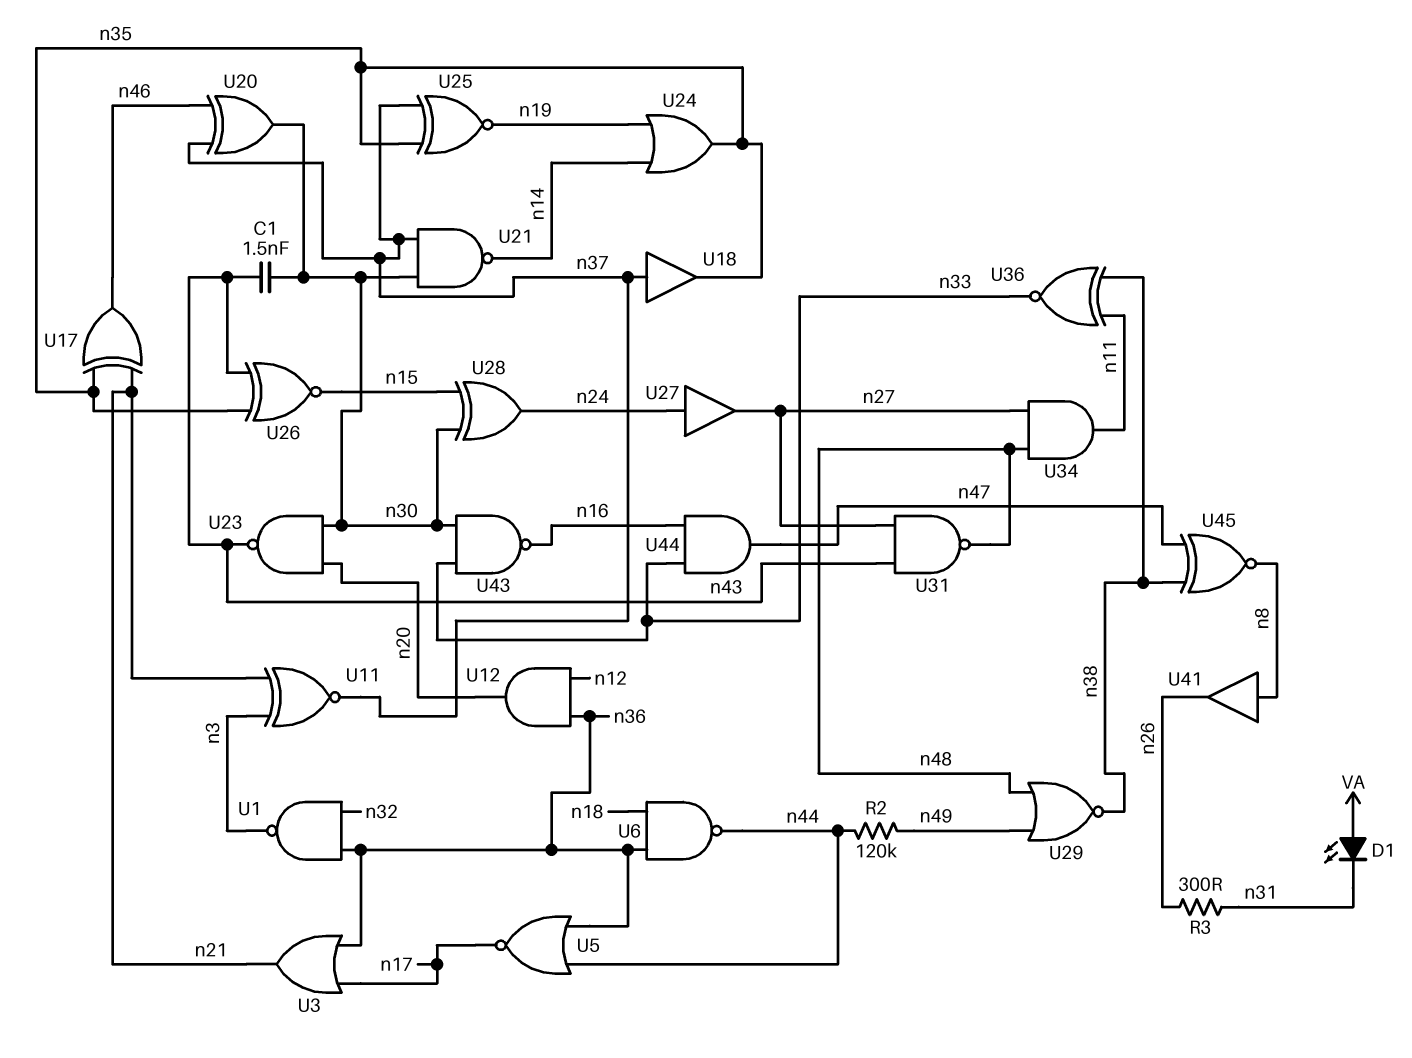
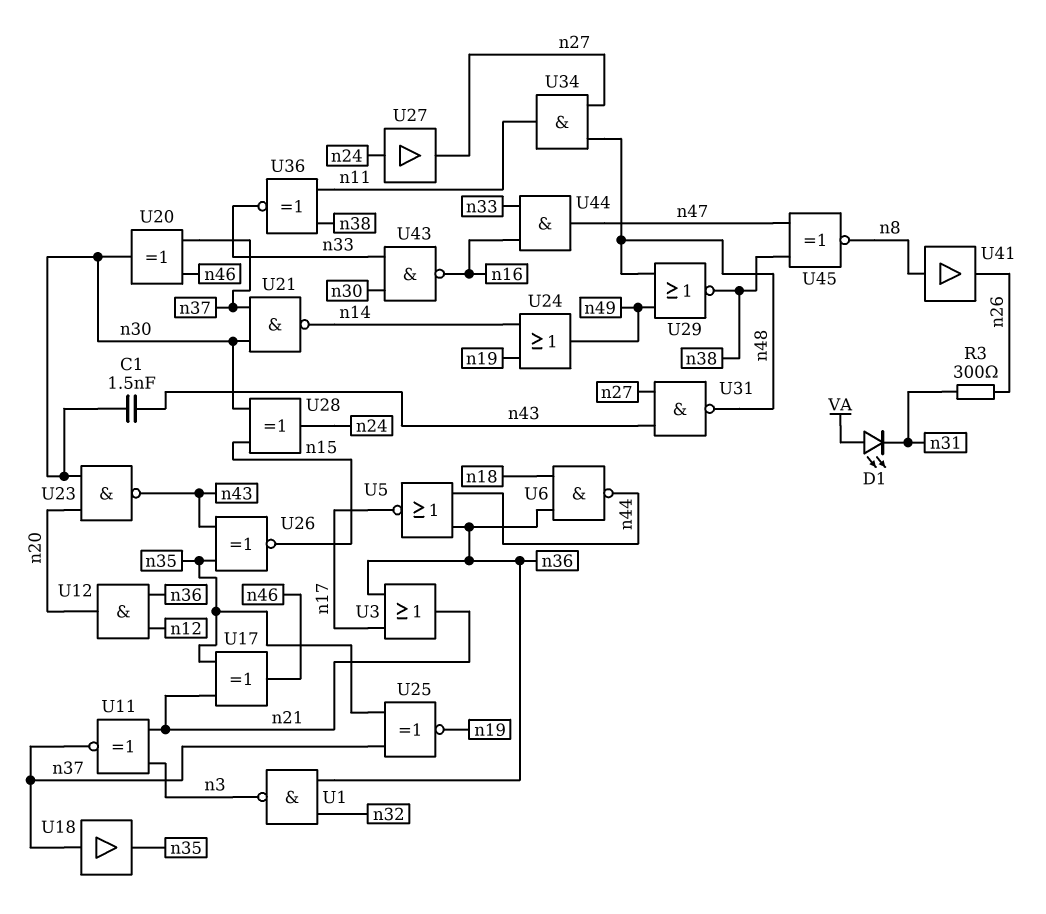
R2: 120k (n44, n49) -> none
U24: OR (in n14, in n19, out n35) -> OR (in n14, in n19, out n49)

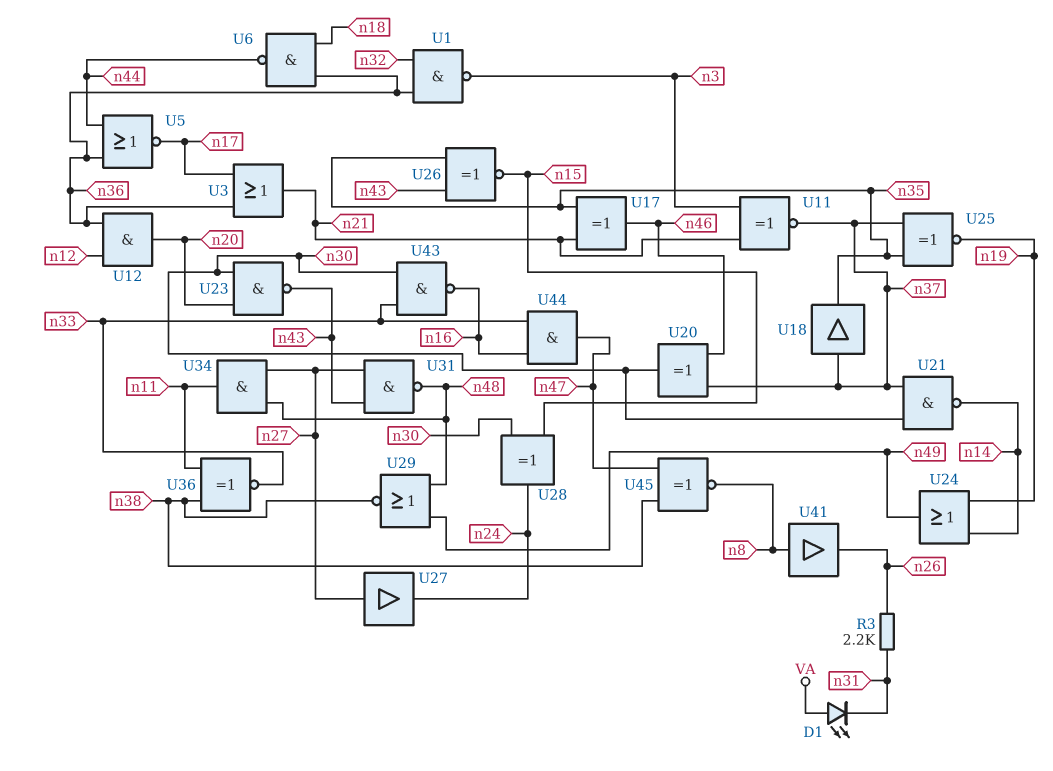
C1: 1.5nF (n30, n43) -> none
R3: 300 (n26, n31) -> 2.2k (n26, n31)
U27: buffer (in n24, out n27) -> buffer (in n27, out n24)

